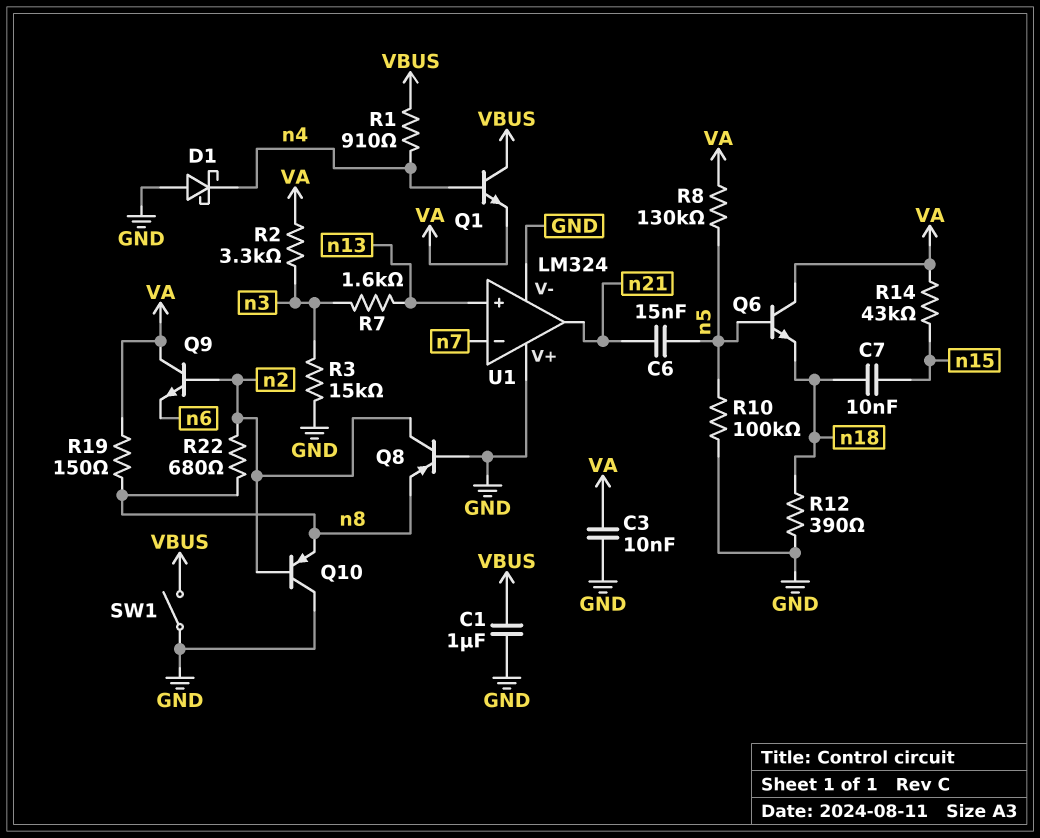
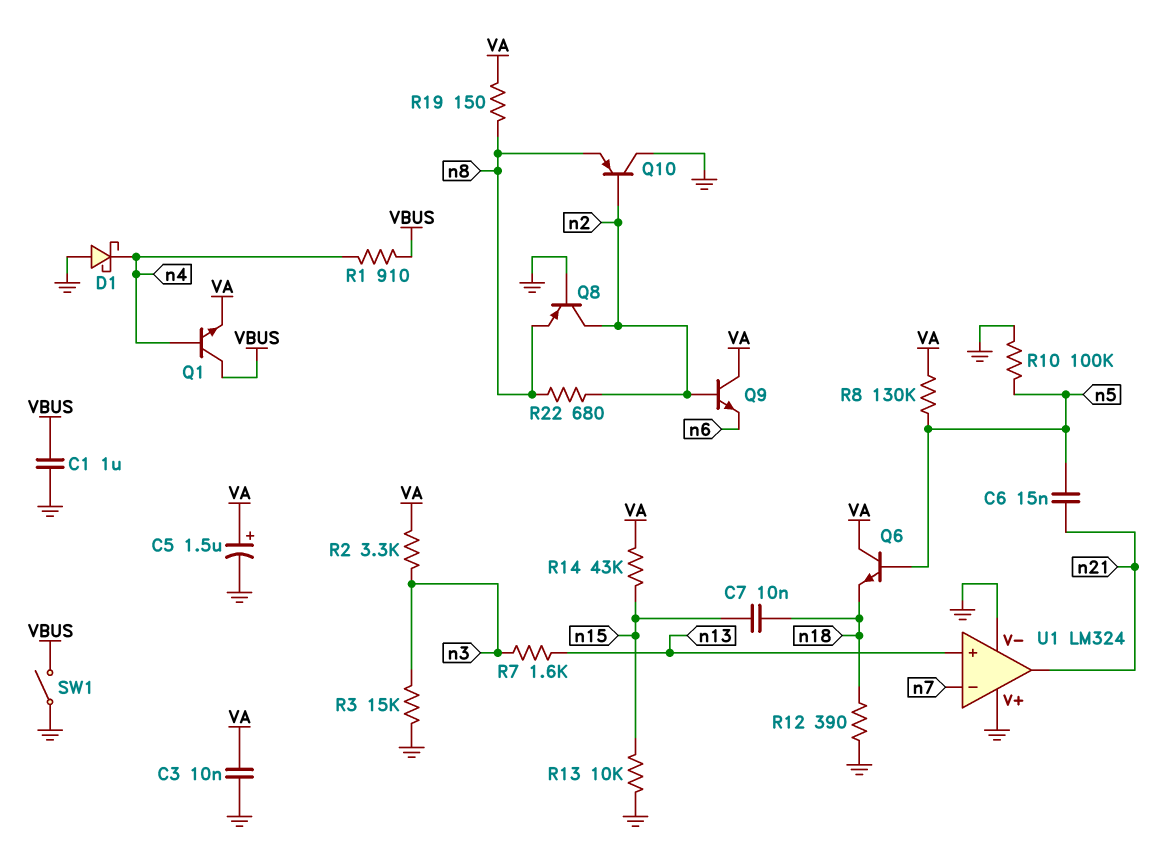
C5: none -> 1.5uF (plus VA, minus GND)
R13: none -> 10k (GND, n15)

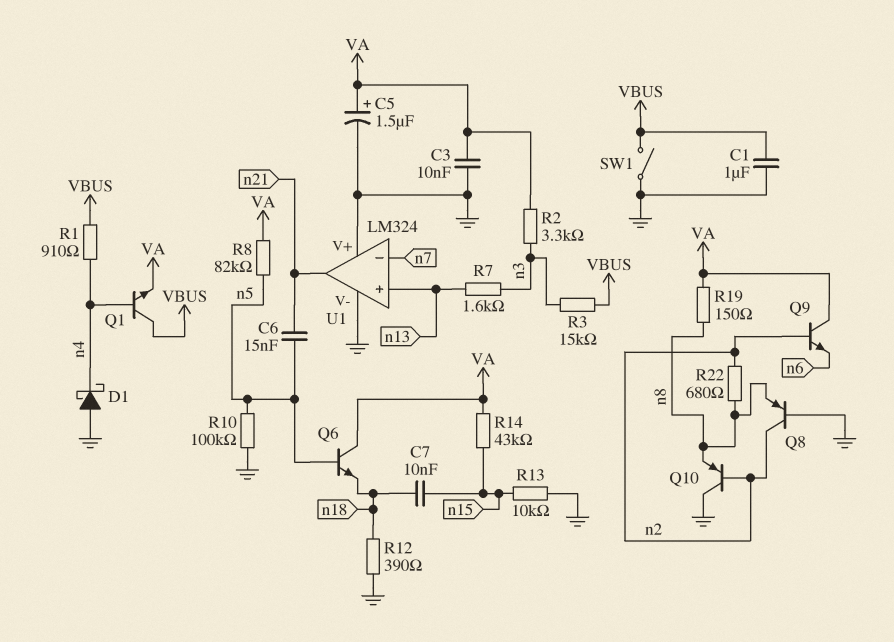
R3: 15k (GND, n3) -> 15k (VBUS, n3)
R8: 130k (VA, n5) -> 82k (VA, n5)

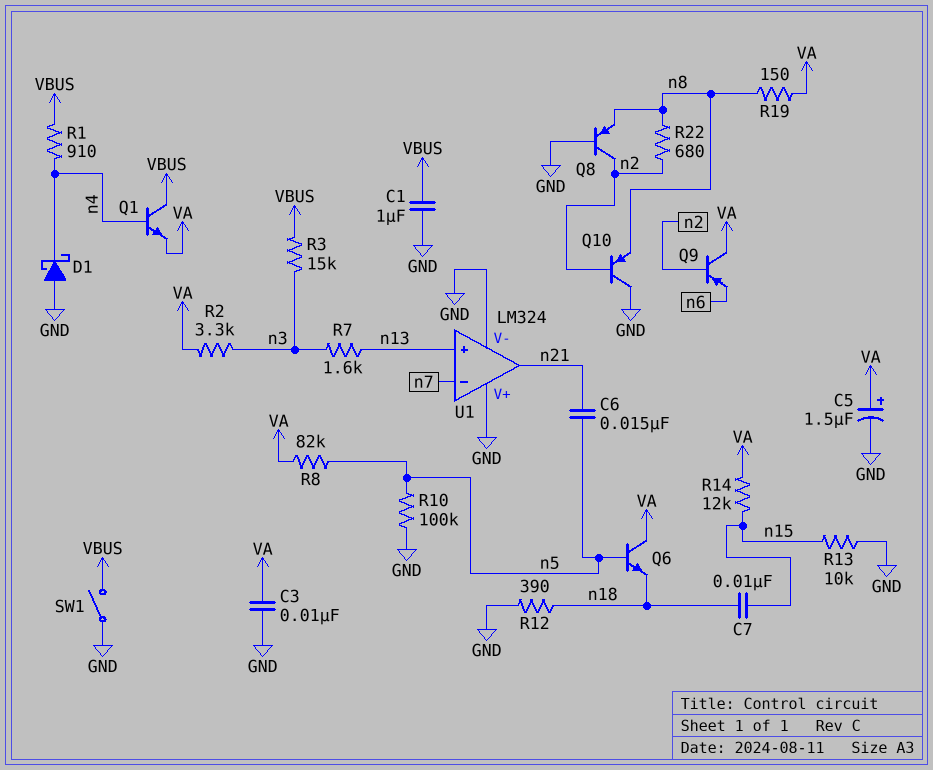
Q9: NPN (B n2, C VA, E n6) -> PNP (B n2, C VA, E n6)
R14: 43k (VA, n15) -> 12k (VA, n15)

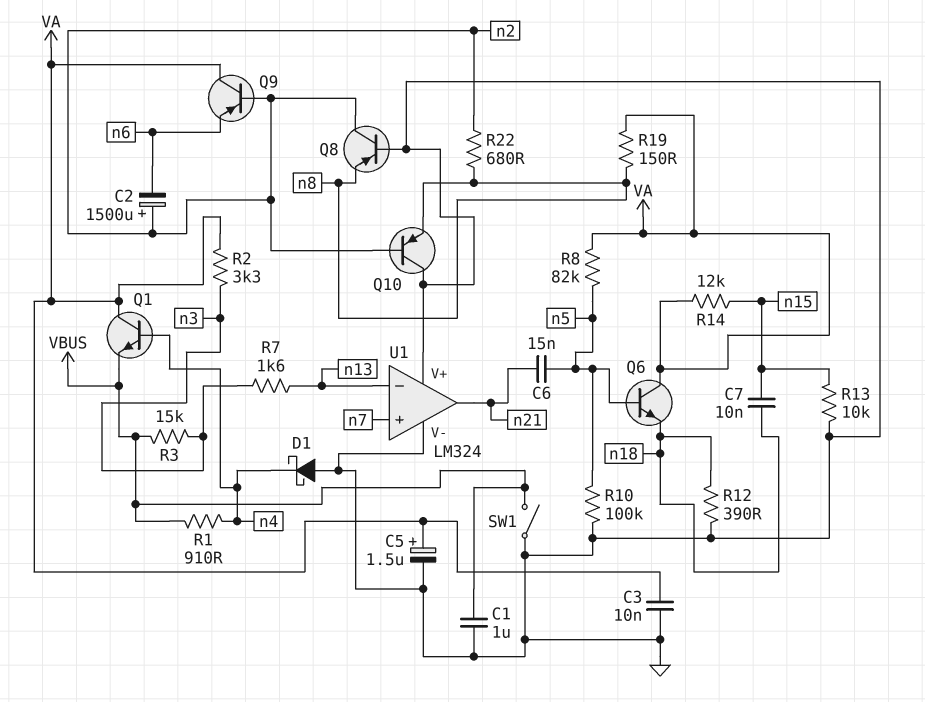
C2: none -> 1500uF (plus n2, minus n6)
Q1: NPN (B n4, C VBUS, E VA) -> NPN (B n4, C VA, E VBUS)
U1 pin in+: n13 -> n7
U1 pin in-: n7 -> n13

